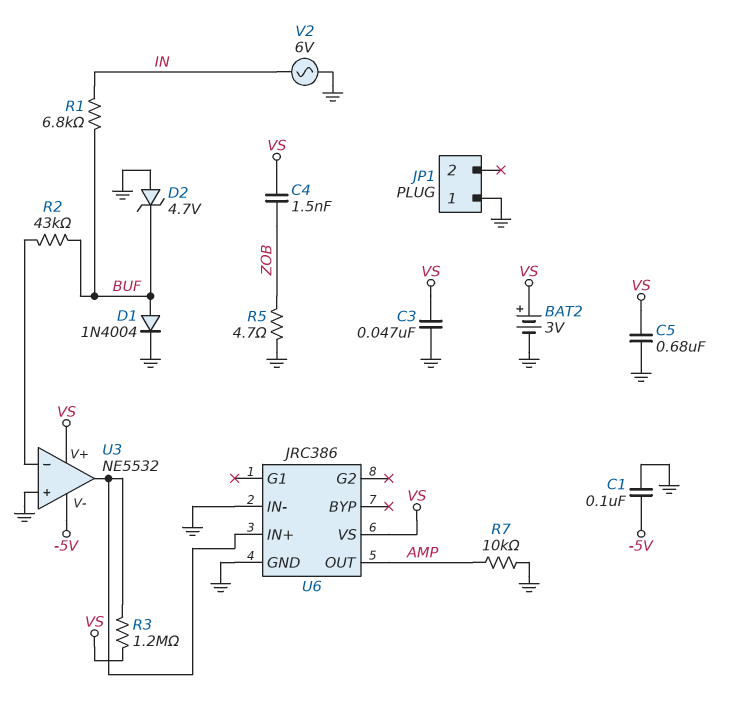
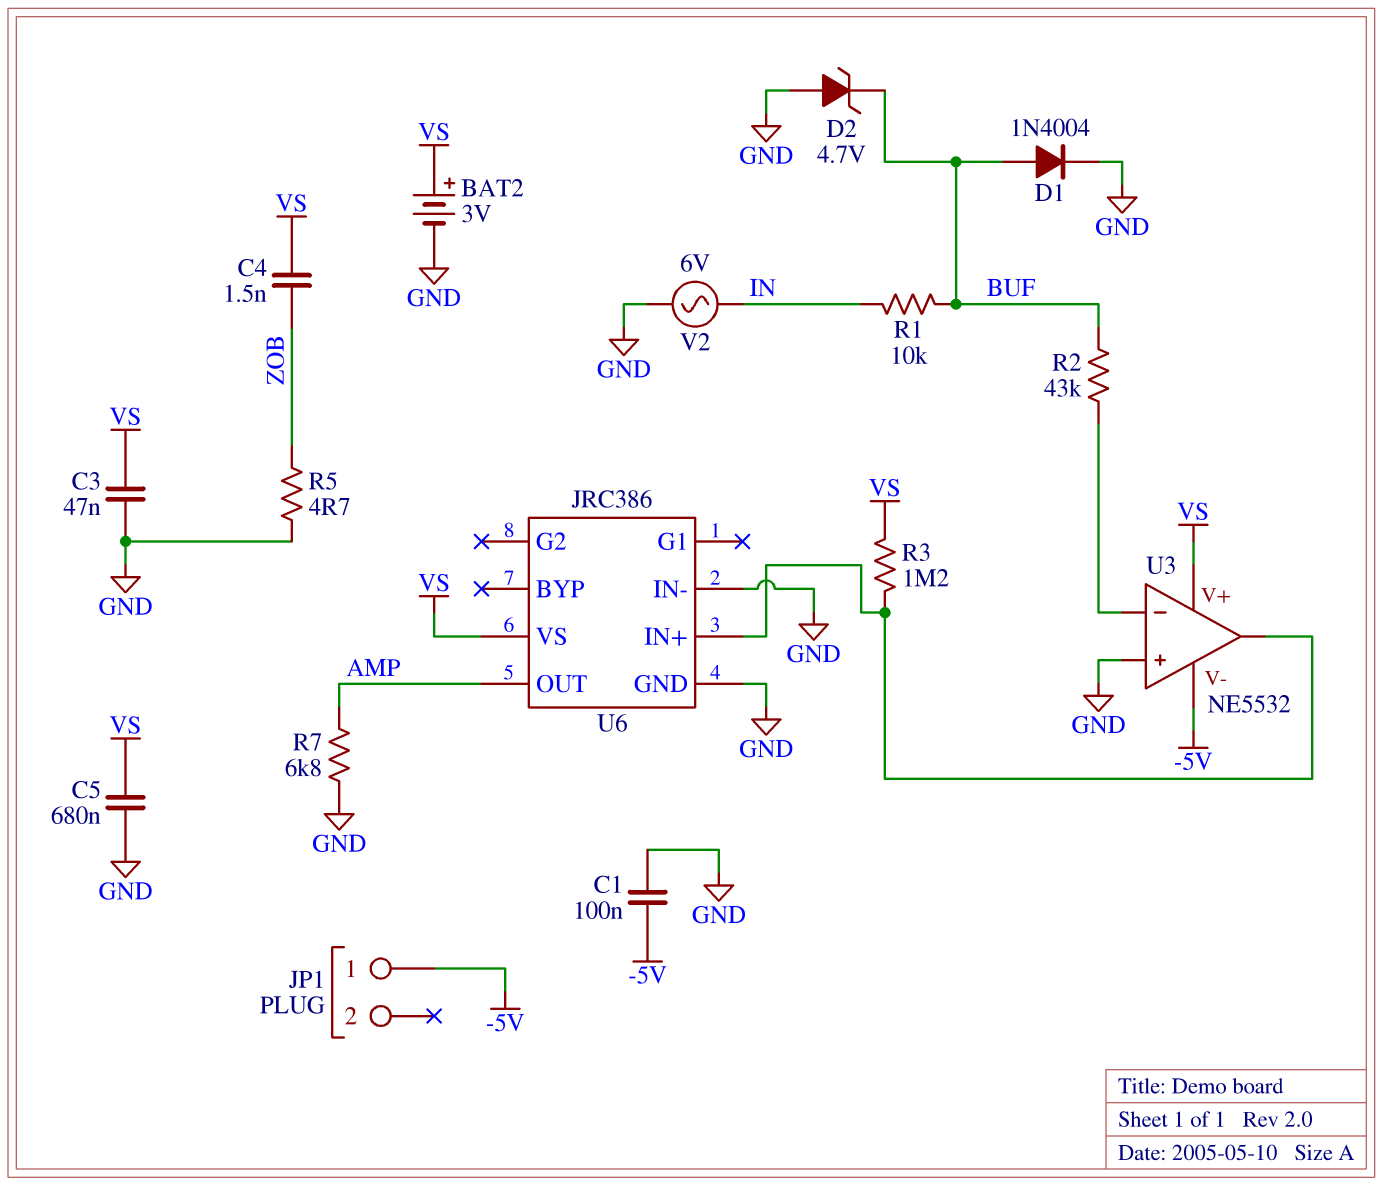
JP1 pin 1: GND -> -5V
R1: 6.8k (BUF, IN) -> 10k (BUF, IN)
R7: 10k (AMP, GND) -> 6.8k (AMP, GND)

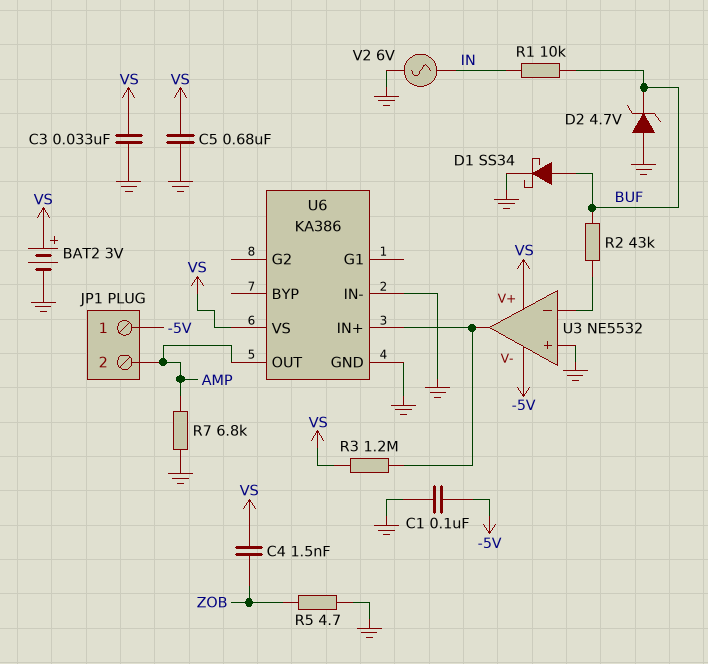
C3: 47nF (GND, VS) -> 33nF (GND, VS)
D1: diode 1N4004 (A BUF, K GND) -> schottky SS34 (A BUF, K GND)
JP1 pin 2: none -> AMP
U6: JRC386 -> KA386

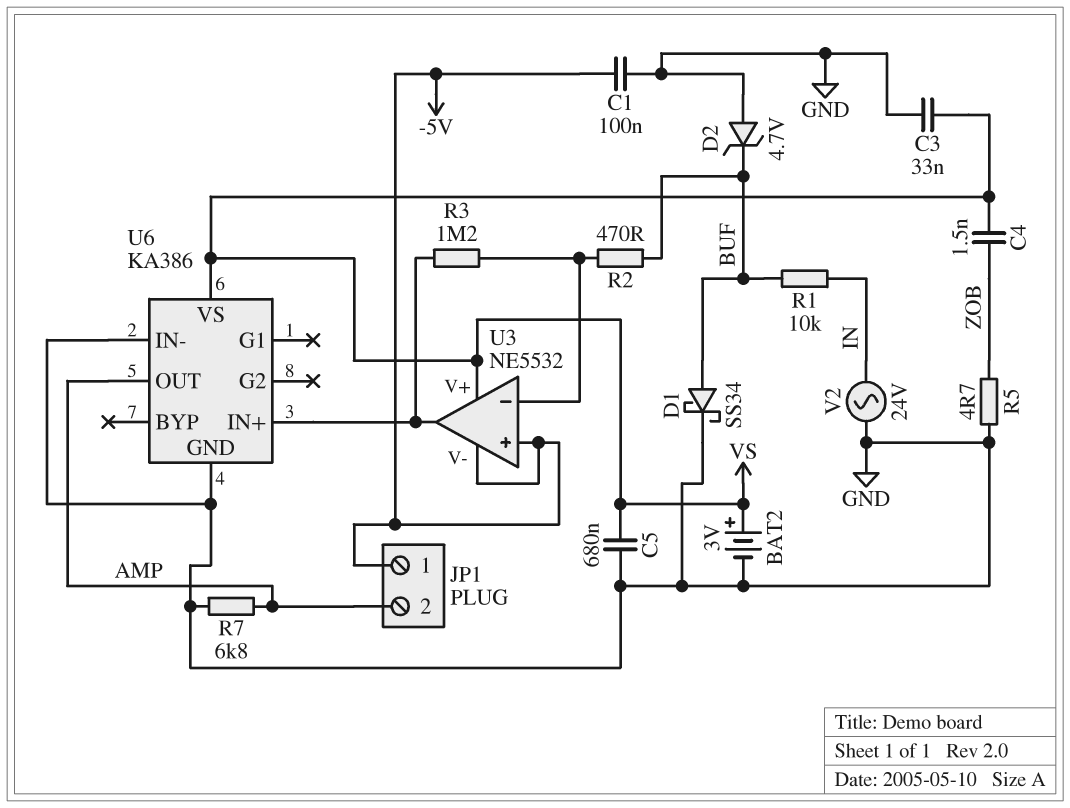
R2: 43k (BUF, U3/in-) -> 470 (BUF, U3/in-)
R3: 1.2M (U3/out, VS) -> 1.2M (U3/in-, U3/out)
U3 pin in+: GND -> -5V
V2: AC 6V (GND, IN) -> AC 24V (GND, IN)

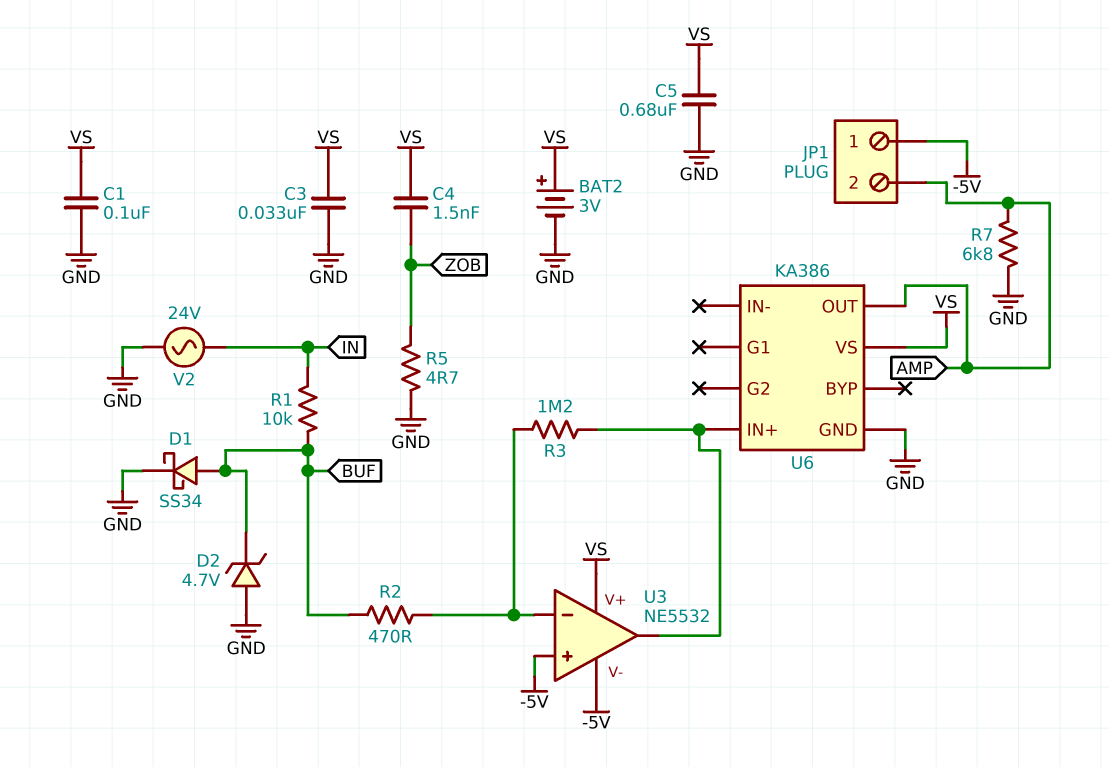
C1: 100nF (-5V, GND) -> 100nF (GND, VS)
U6 pin IN-: GND -> none

